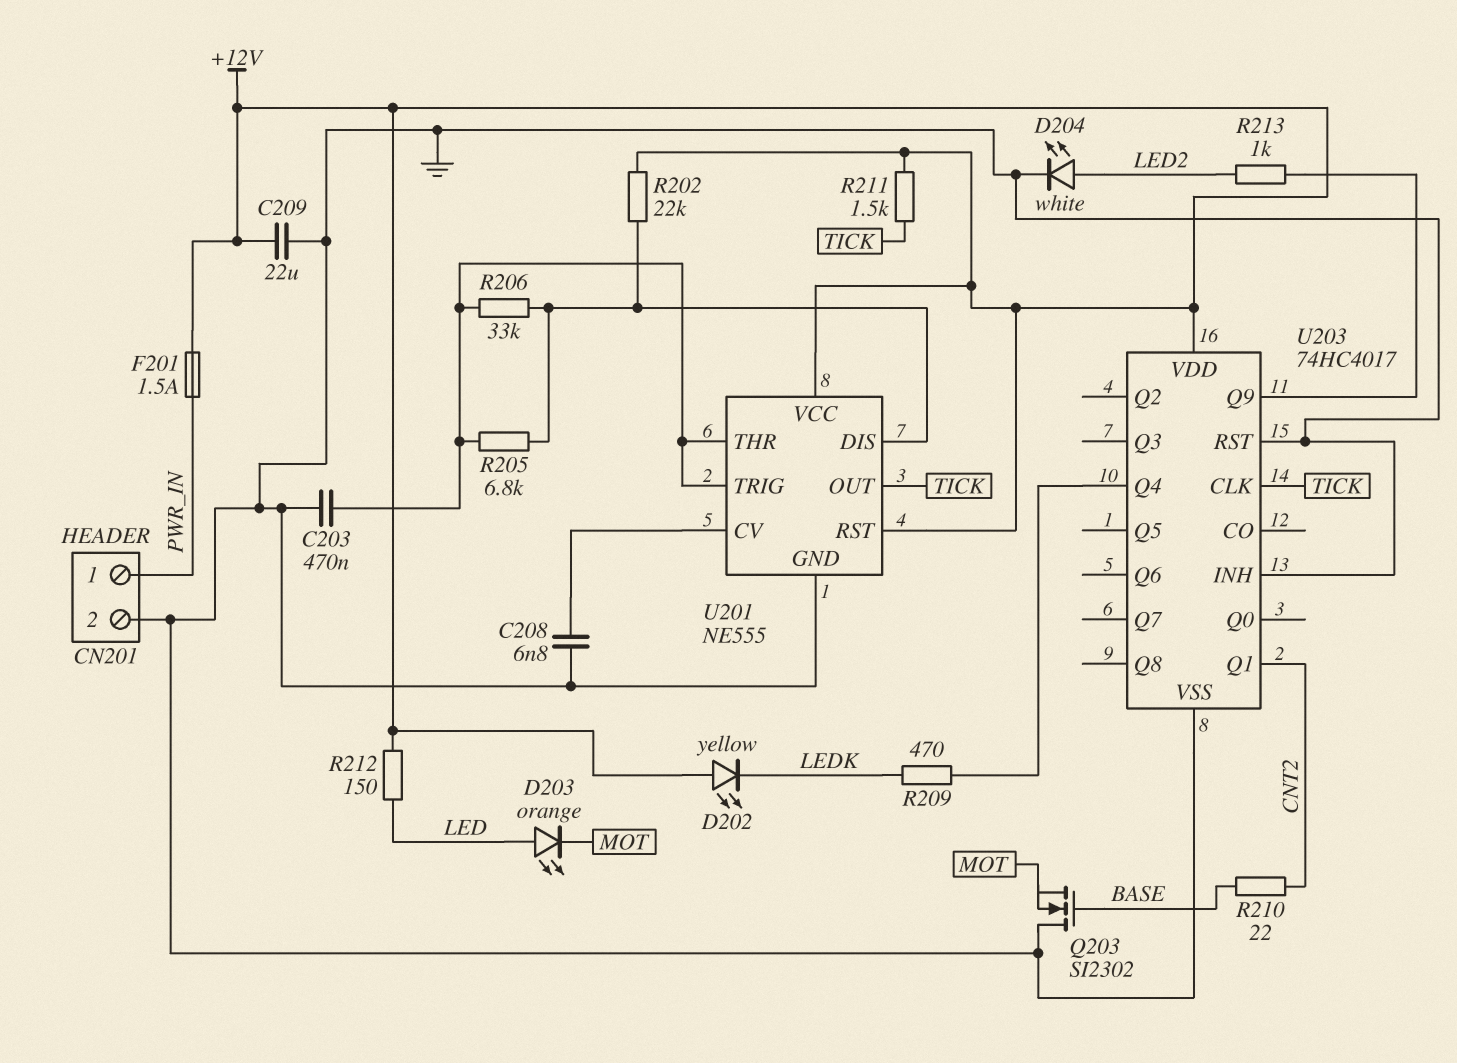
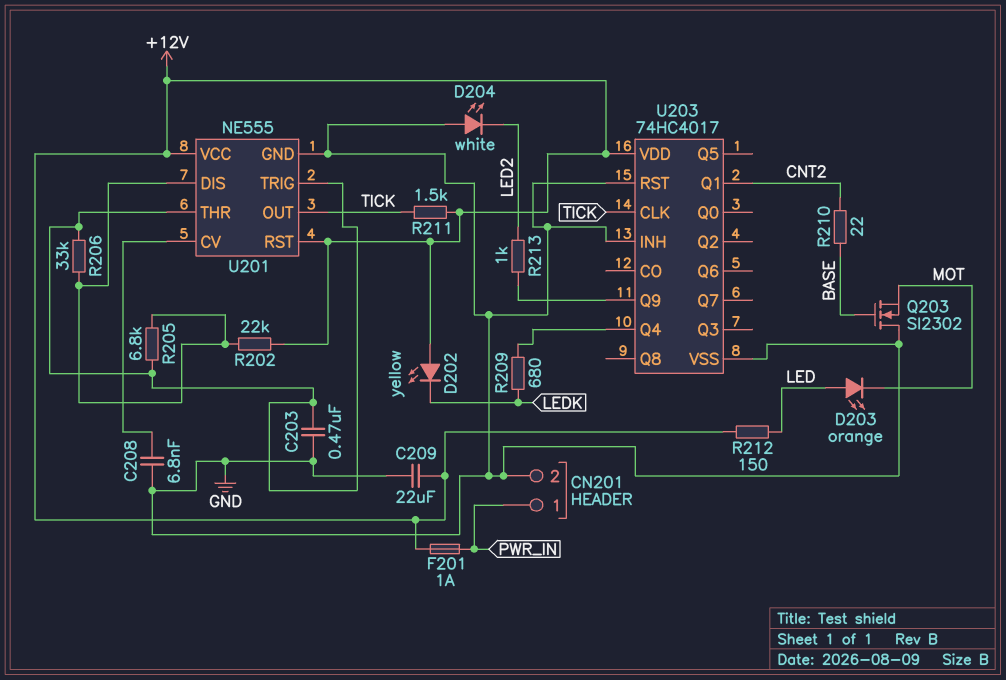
D204: LED white (A LED2, K GND) -> LED white (A GND, K LED2)
F201: 1.5A (+12V, PWR_IN) -> 1A (+12V, PWR_IN)
R209: 470 (LEDK, U203/Q4) -> 680 (LEDK, U203/Q4)

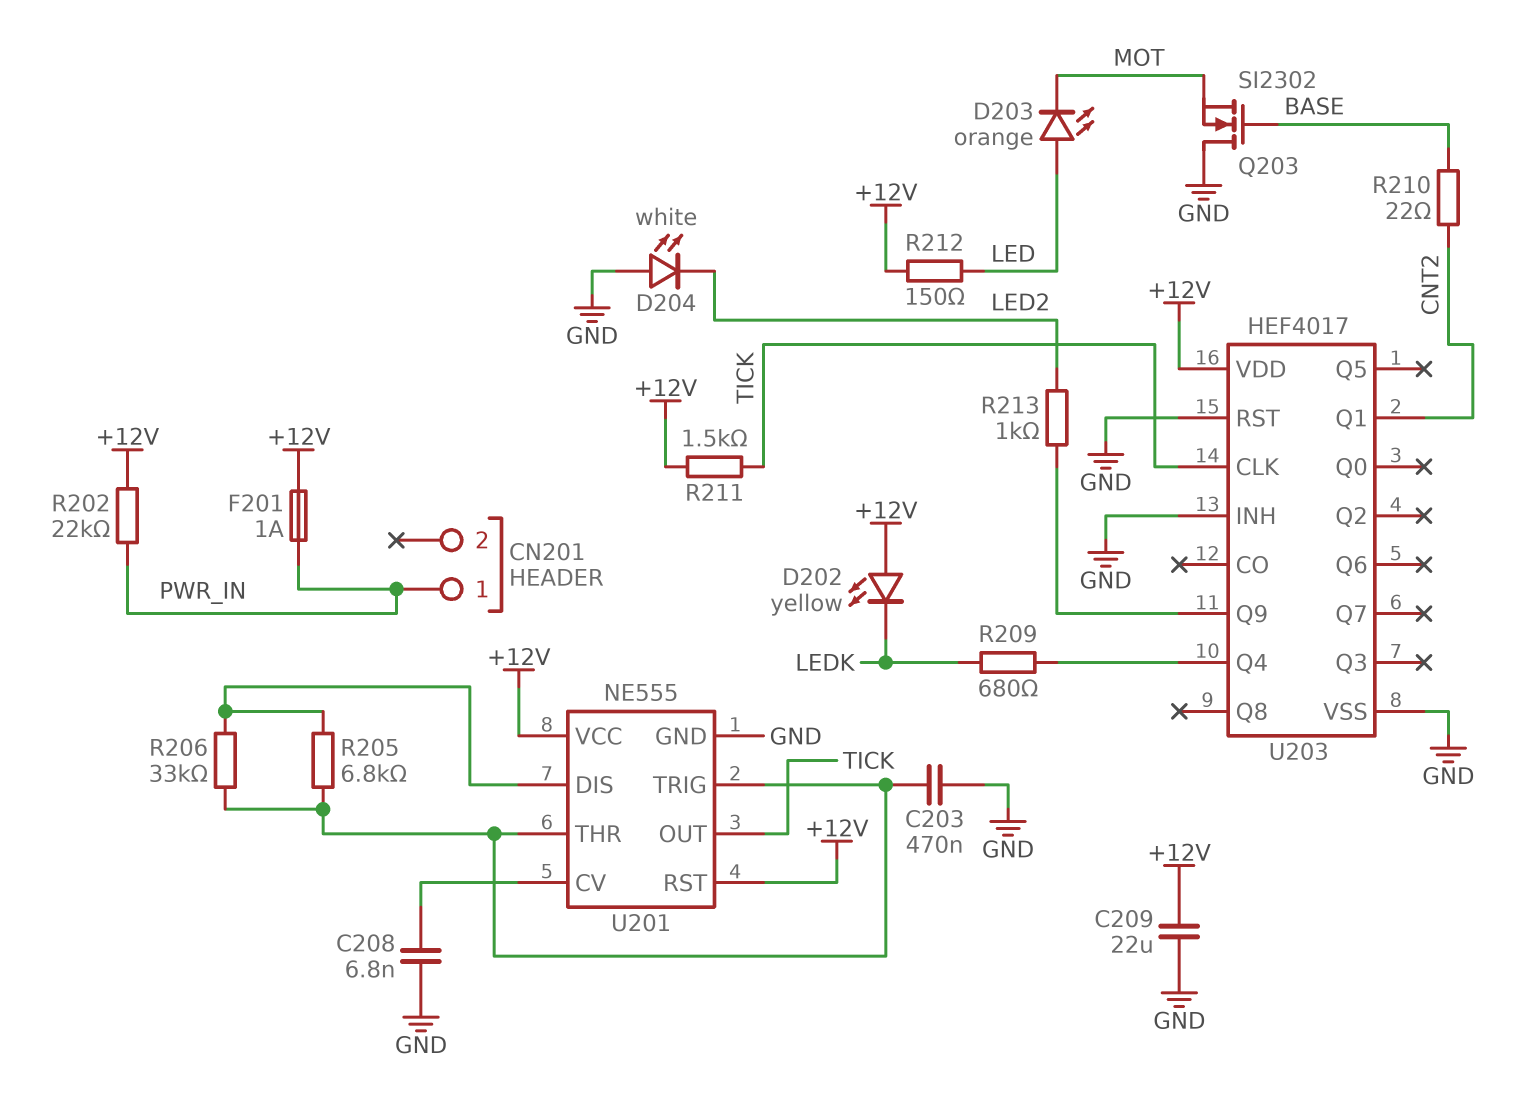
CN201 pin 2: GND -> none
R202: 22k (+12V, U201/DIS) -> 22k (+12V, PWR_IN)
U203: 74HC4017 -> HEF4017

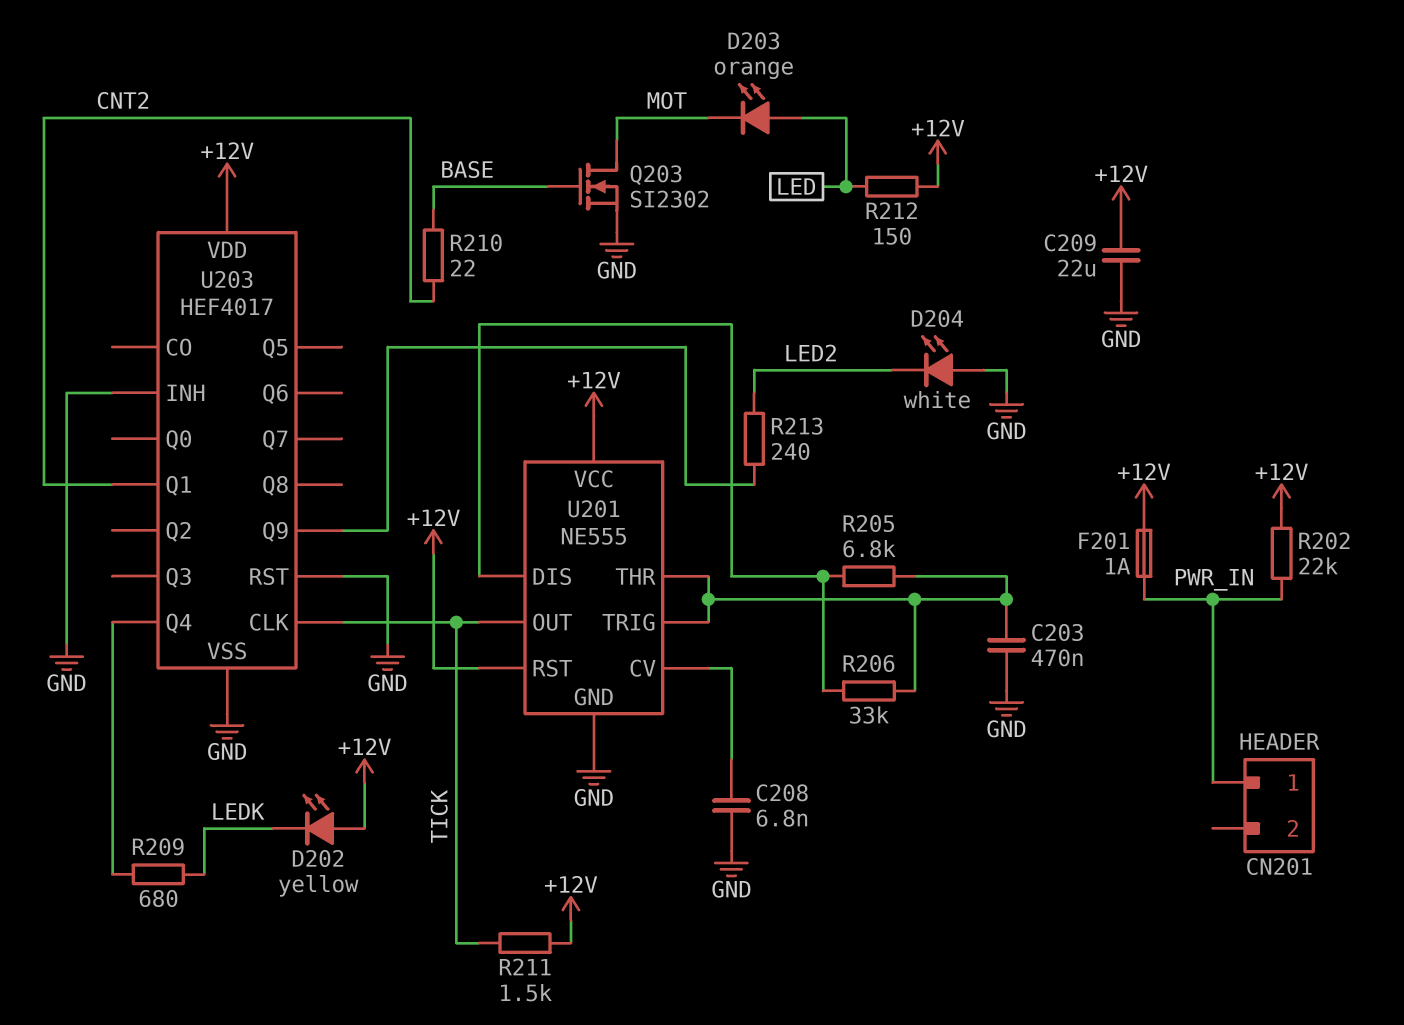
Q203: NMOS SI2302 (G BASE, D GND, S MOT) -> NMOS SI2302 (G BASE, D MOT, S GND)
R213: 1k (LED2, U203/Q9) -> 240 (LED2, U203/Q9)

